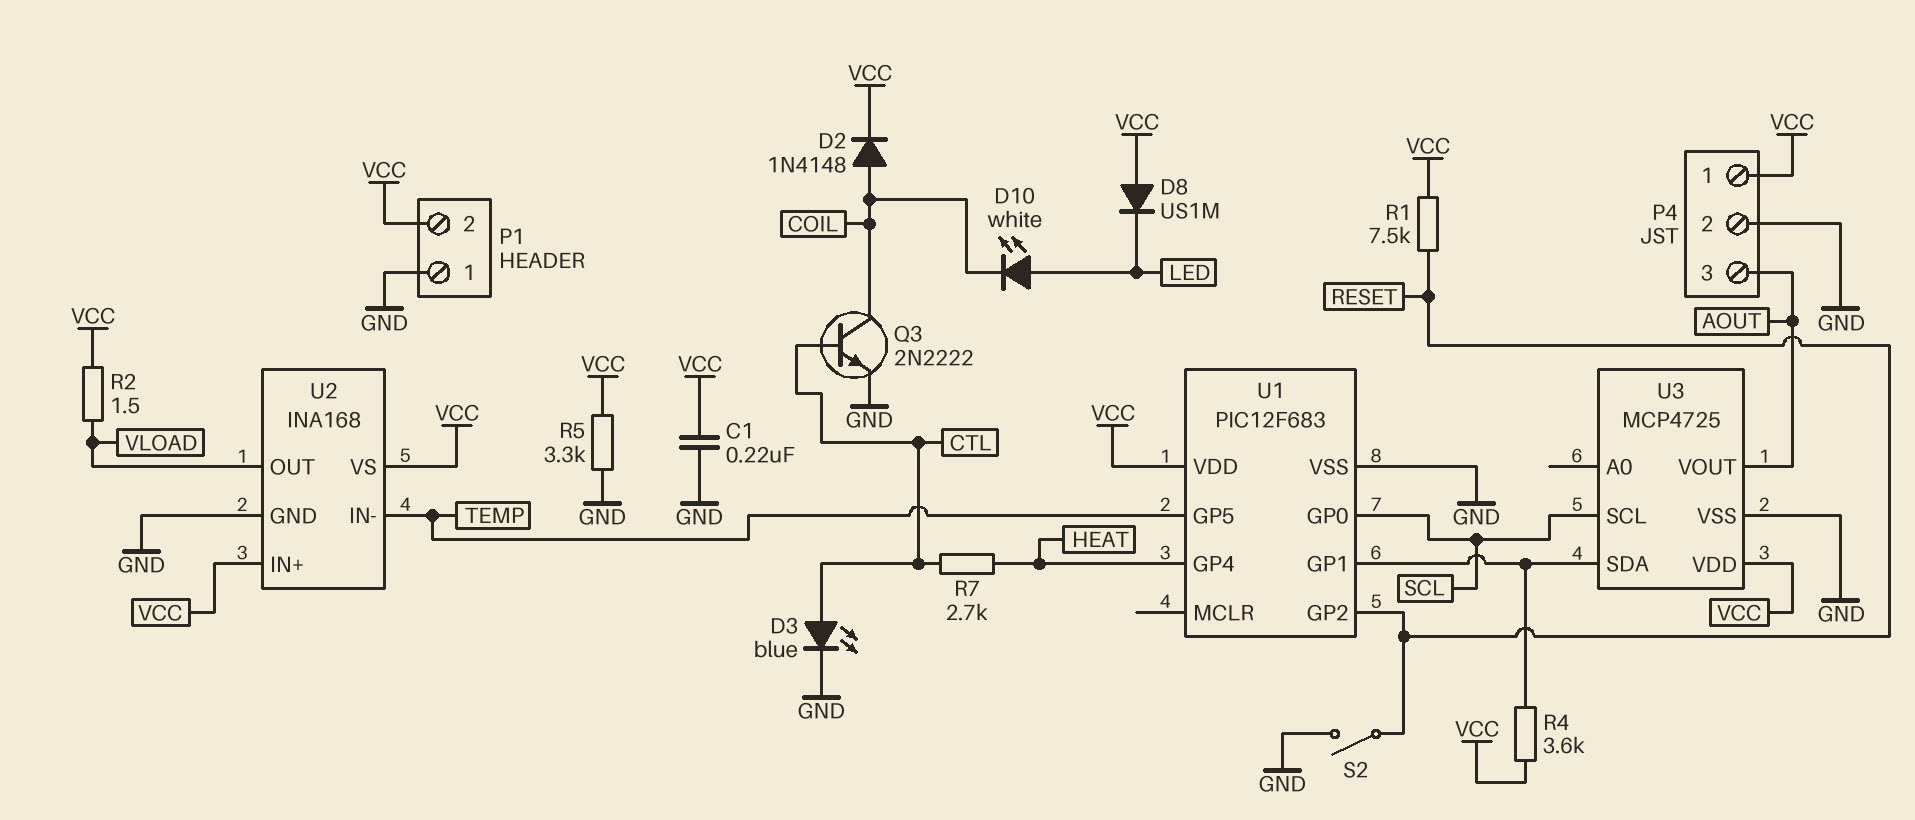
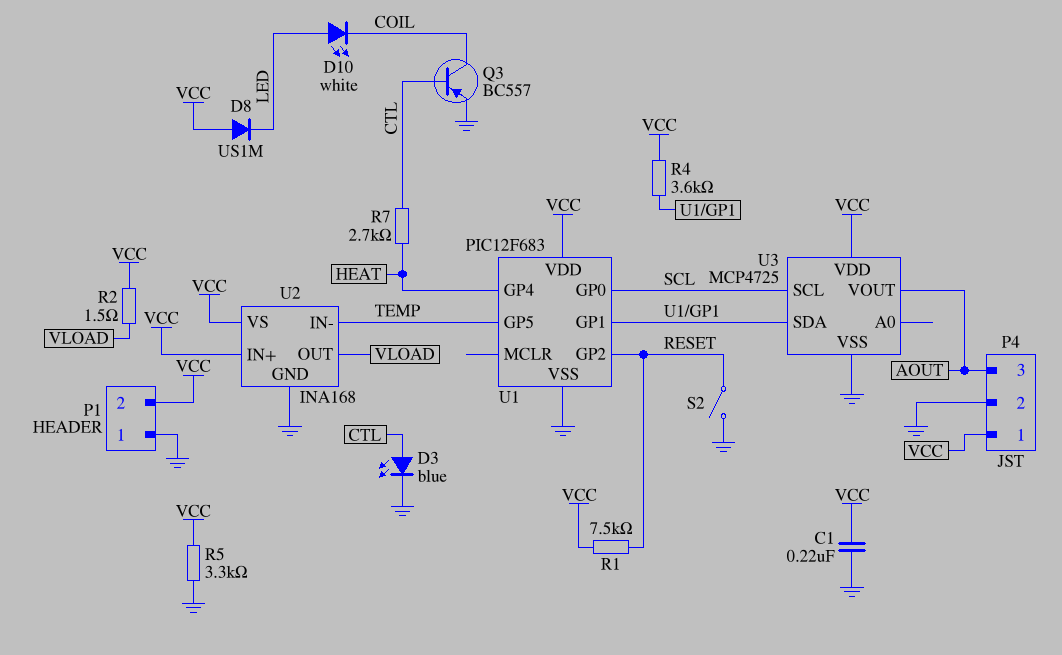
D2: diode 1N4148 (A COIL, K VCC) -> none
Q3: NPN 2N2222 (B CTL, C COIL, E GND) -> PNP BC557 (B CTL, C COIL, E GND)

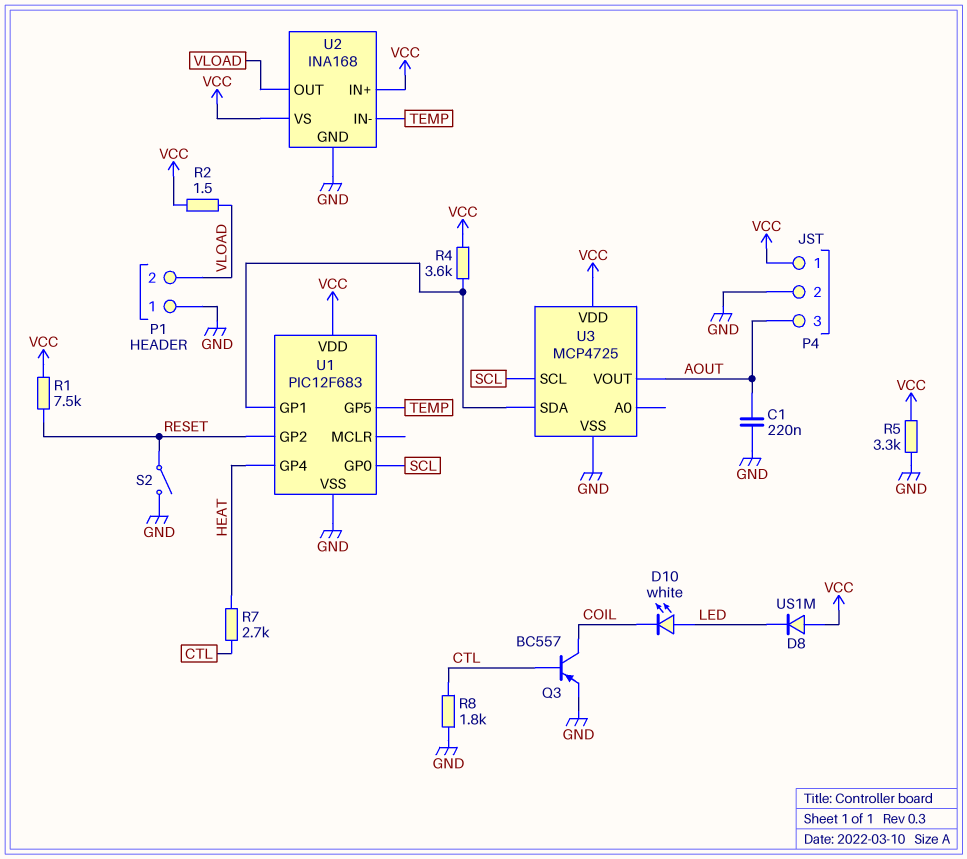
C1: 220nF (GND, VCC) -> 220nF (AOUT, GND)
D3: LED blue (A CTL, K GND) -> none
P1 pin 2: VCC -> VLOAD
R8: none -> 1.8k (CTL, GND)

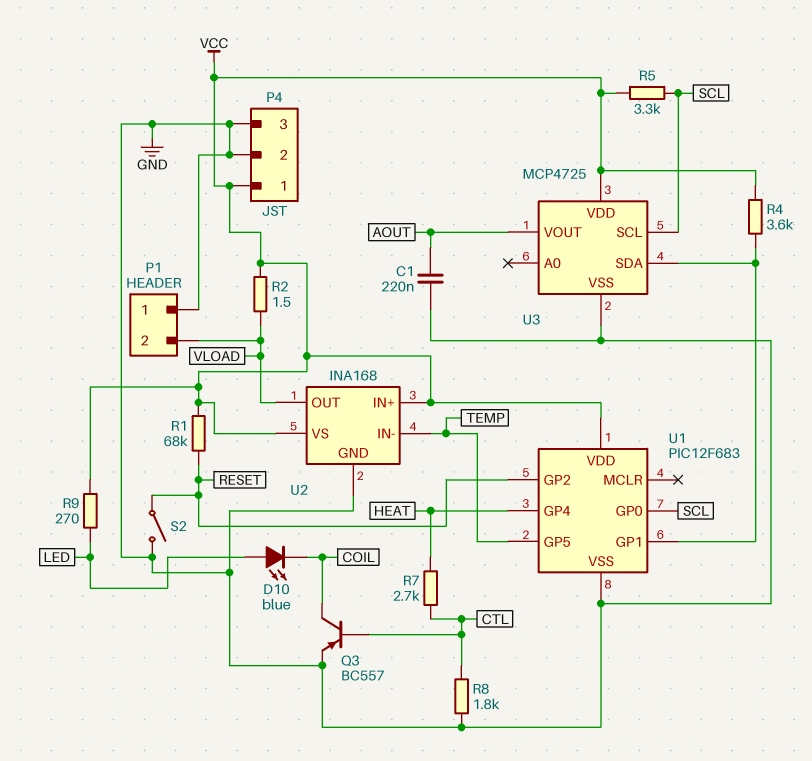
D8: diode US1M (A VCC, K LED) -> none
D10: LED white (A LED, K COIL) -> LED blue (A LED, K COIL)
P4 pin 3: AOUT -> GND
R1: 7.5k (RESET, VCC) -> 68k (RESET, VCC)
R5: 3.3k (GND, VCC) -> 3.3k (SCL, VCC)
R9: none -> 270 (LED, VCC)

